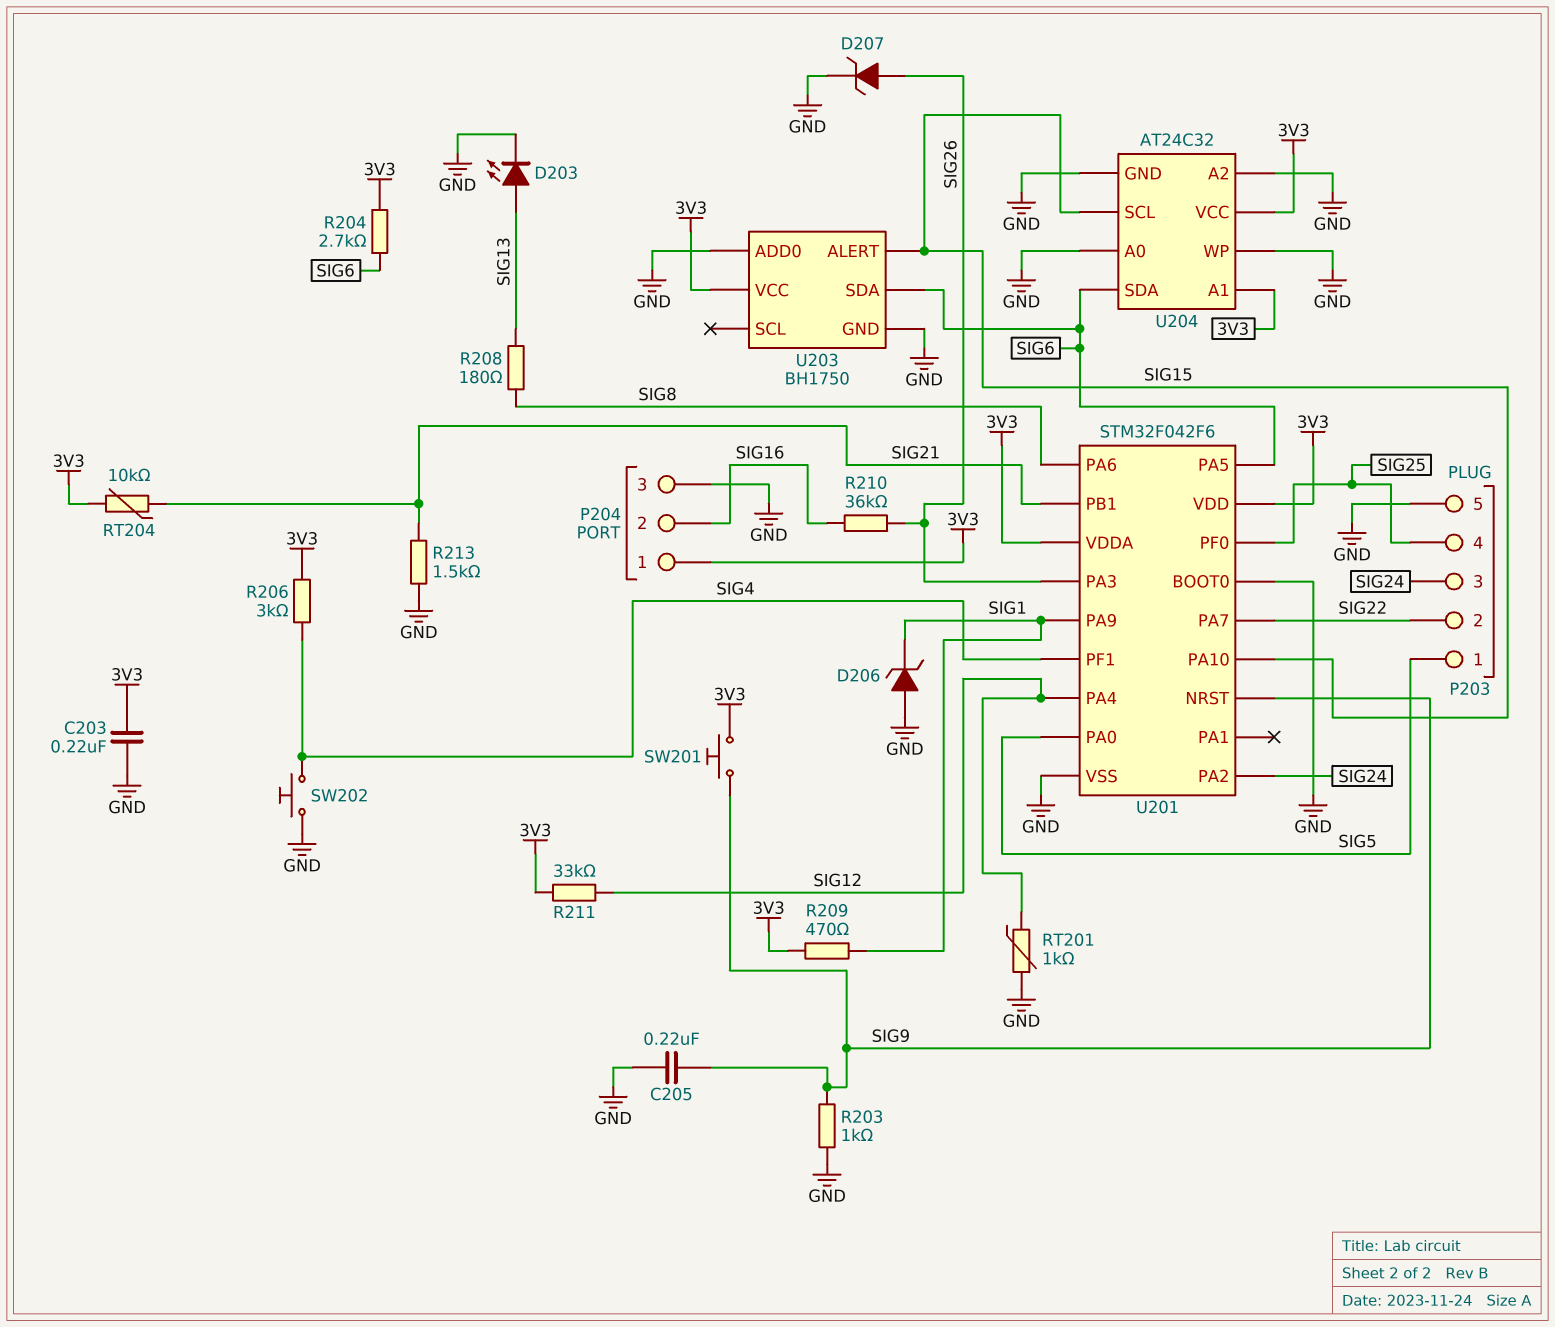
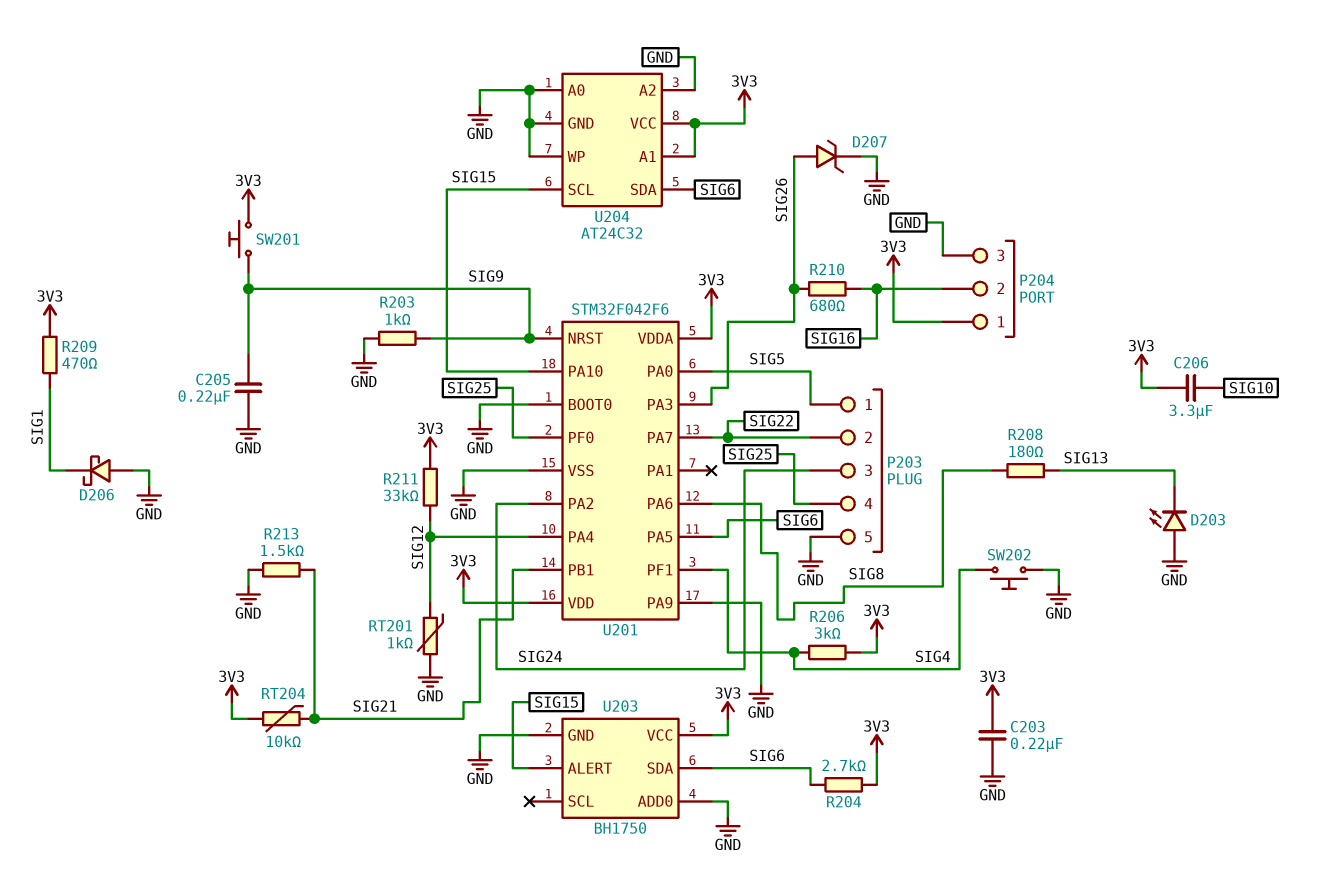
C206: none -> 3.3uF (3V3, SIG10)
D203: LED (A SIG13, K GND) -> LED (A GND, K SIG13)
D206: zener (A GND, K SIG1) -> schottky (A GND, K SIG1)
R210: 36k (SIG16, SIG26) -> 680 (SIG16, SIG26)
U201 pin PA9: SIG1 -> GND

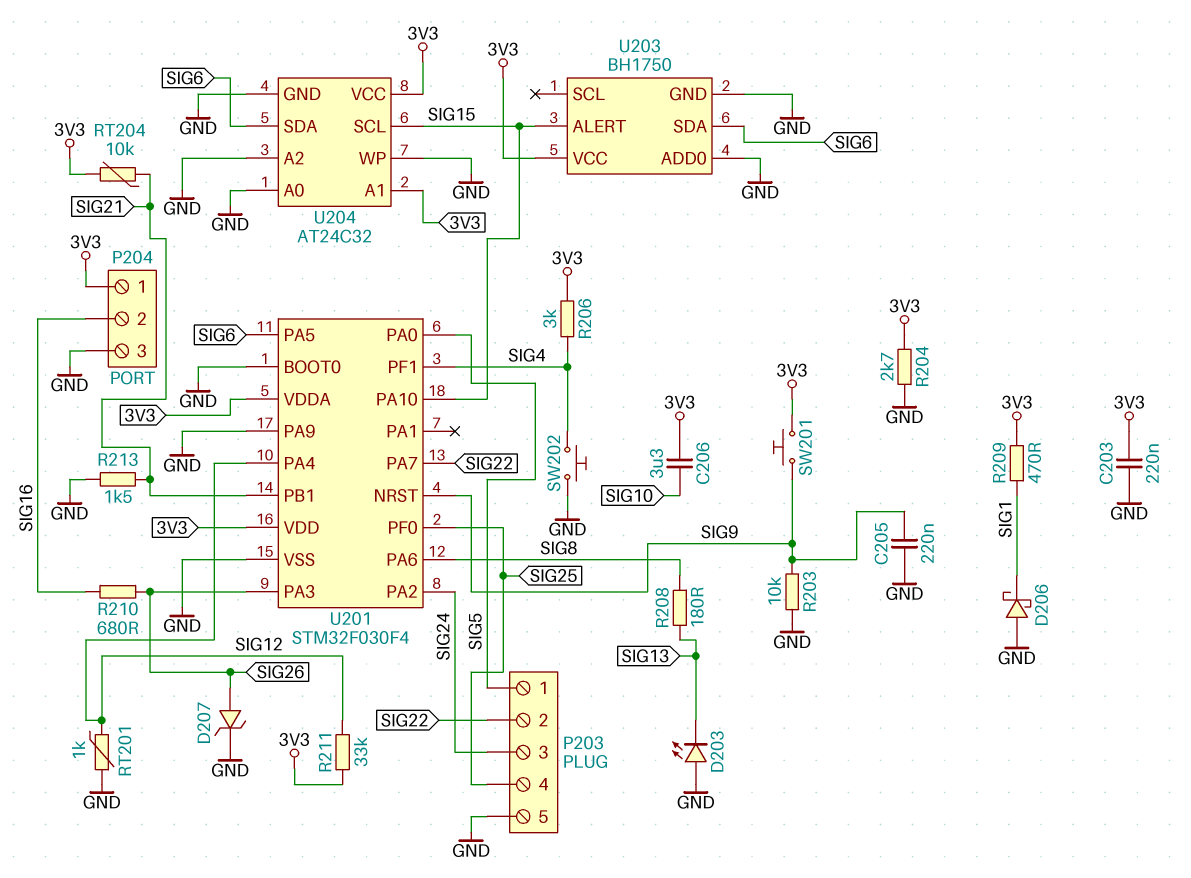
R203: 1k (GND, SIG9) -> 10k (GND, SIG9)
R204: 2.7k (3V3, SIG6) -> 2.7k (3V3, GND)
U201: STM32F042F6 -> STM32F030F4

